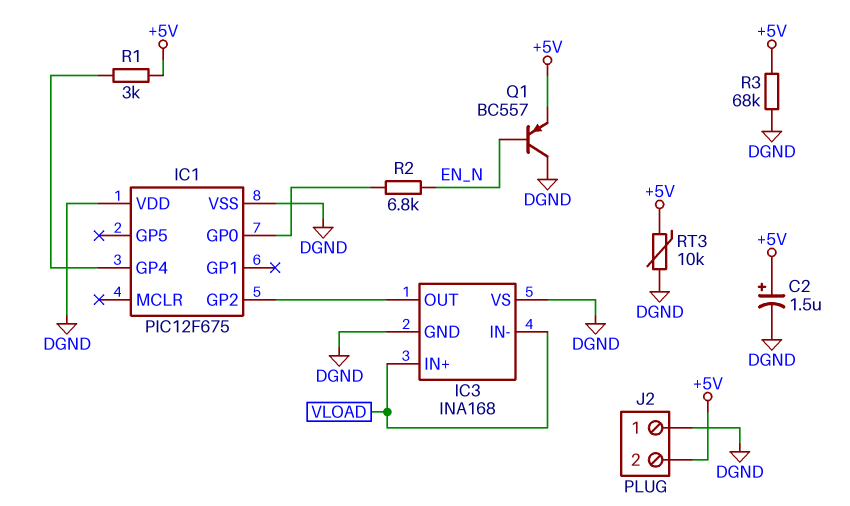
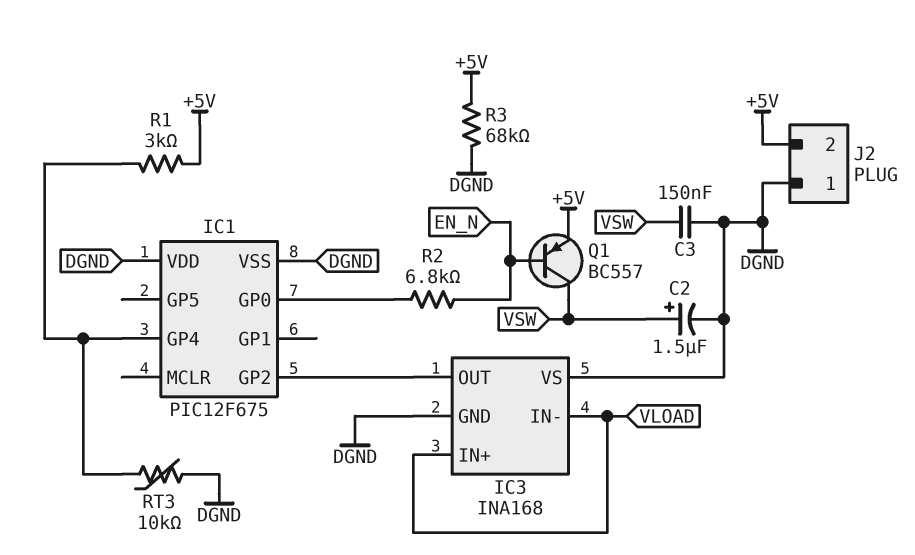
C2: 1.5uF (plus +5V, minus DGND) -> 1.5uF (plus VSW, minus DGND)
C3: none -> 150nF (DGND, VSW)
Q1: PNP BC557 (B EN_N, C DGND, E +5V) -> PNP BC557 (B EN_N, C VSW, E +5V)
RT3: 10k (+5V, DGND) -> 10k (DGND, IC1/GP4)

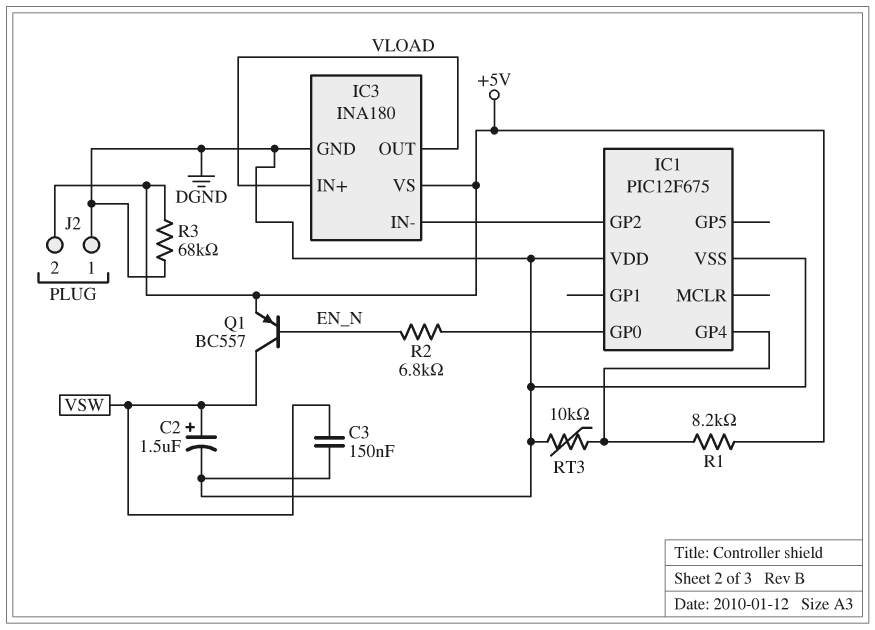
IC3: INA168 -> INA180
IC3 pin IN-: VLOAD -> IC1/GP2
IC3 pin OUT: IC1/GP2 -> VLOAD
IC3 pin VS: DGND -> +5V
R1: 3k (+5V, IC1/GP4) -> 8.2k (+5V, IC1/GP4)

